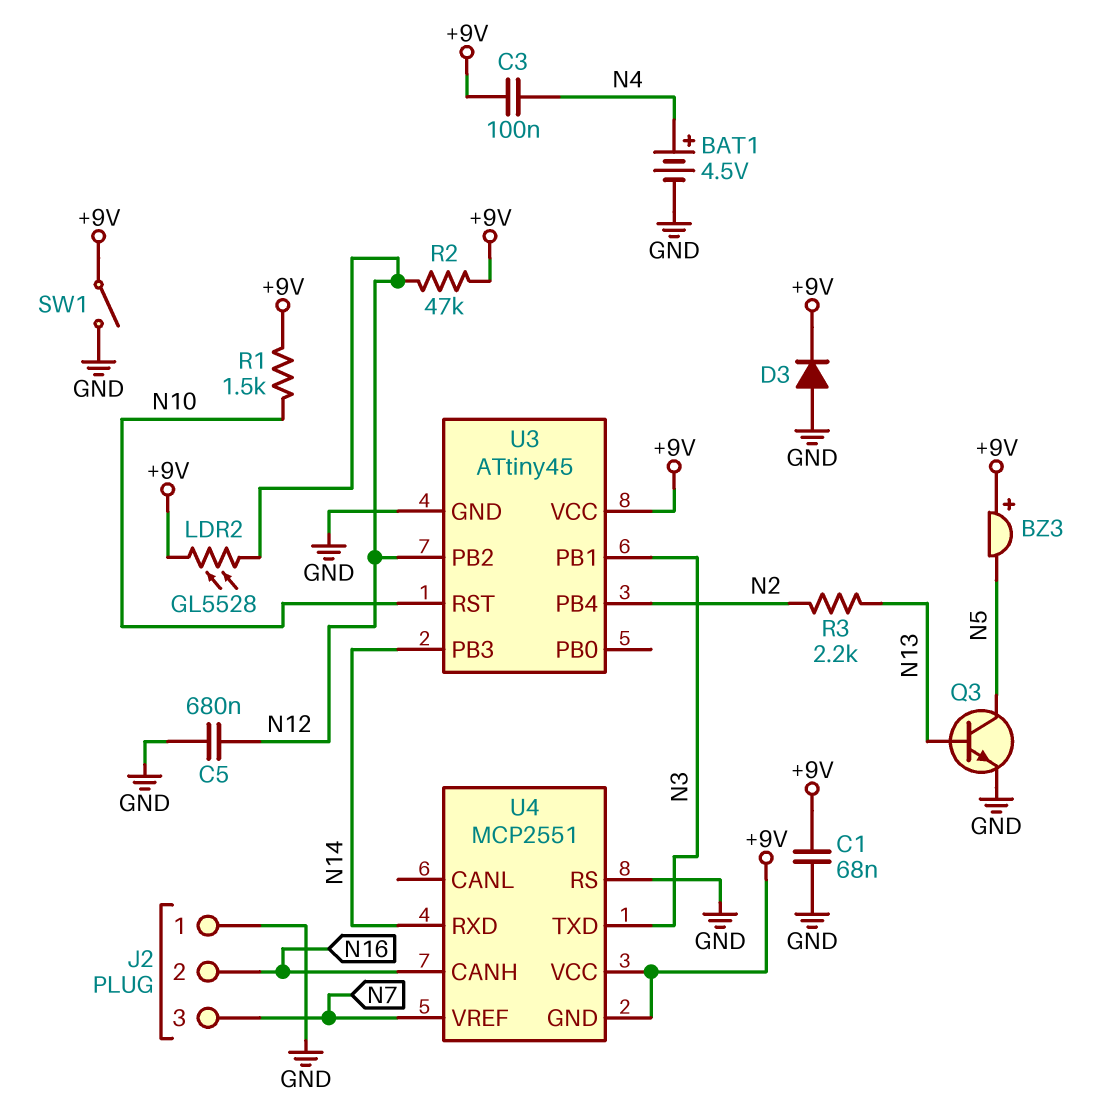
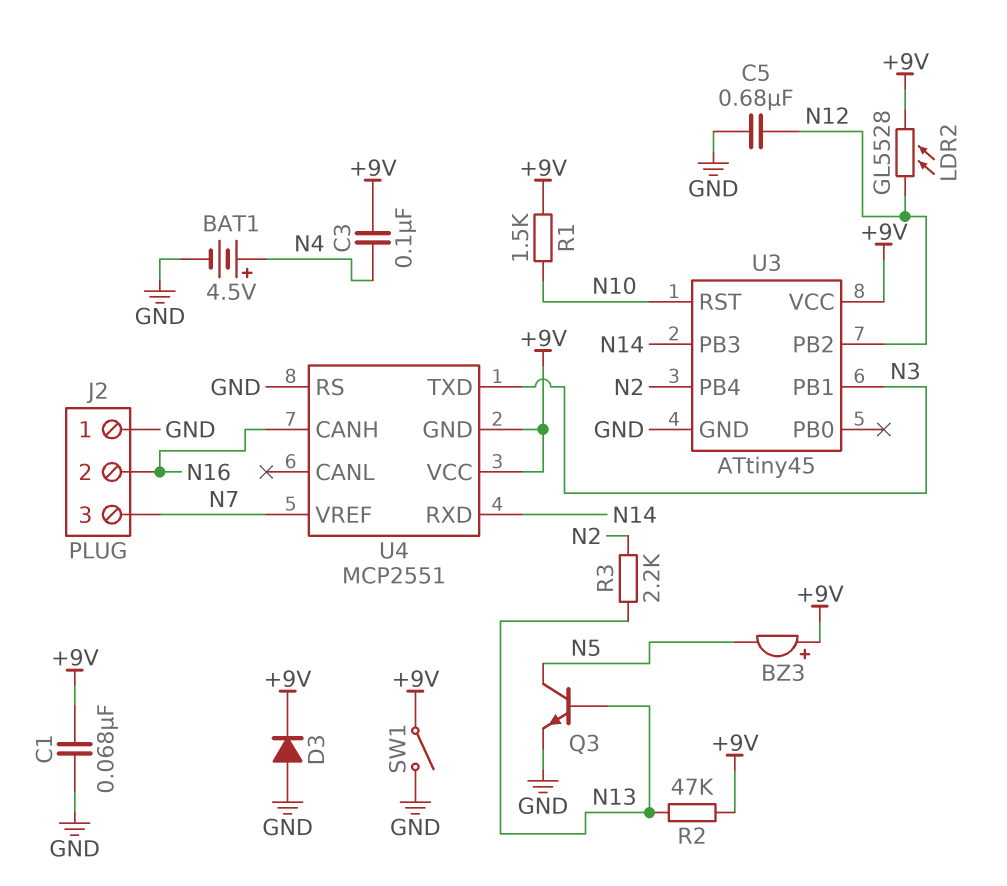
R2: 47k (+9V, N12) -> 47k (+9V, N13)

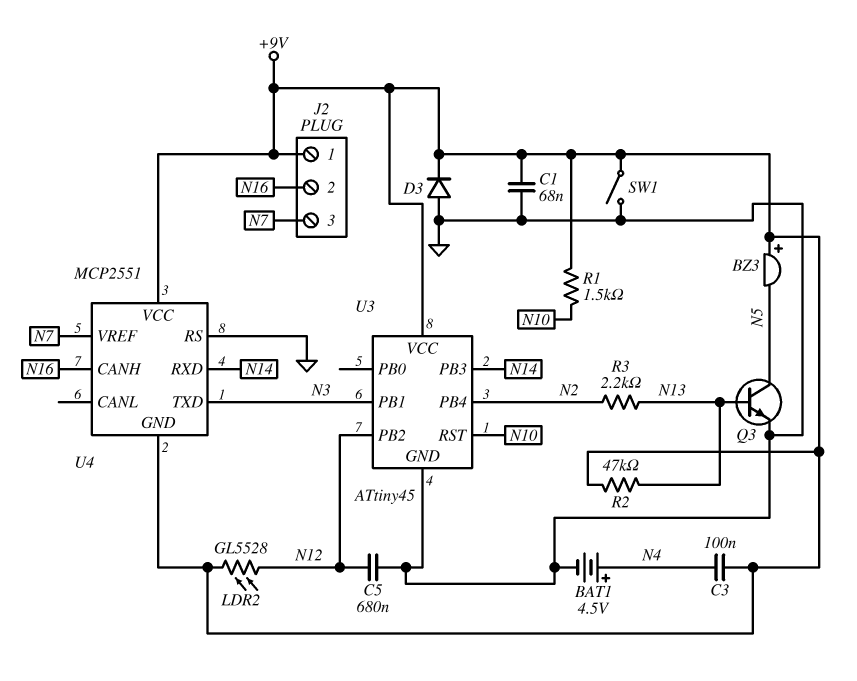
J2 pin 1: GND -> +9V

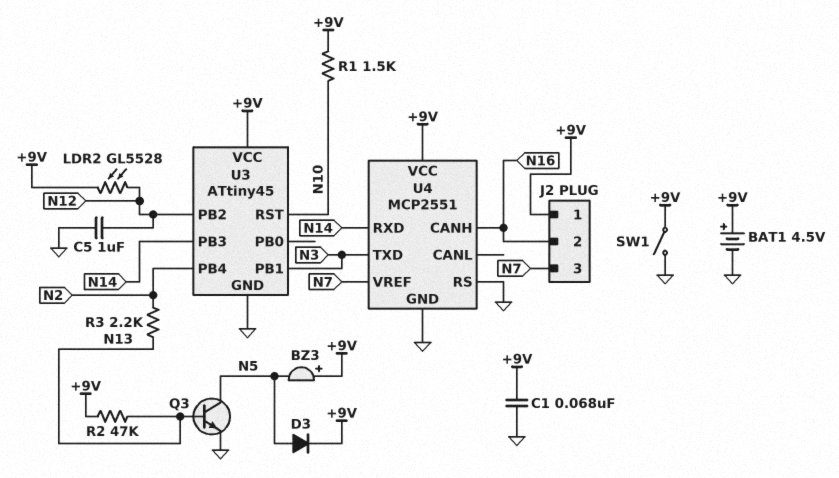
BAT1: 4.5V (plus N4, minus GND) -> 4.5V (plus +9V, minus GND)
C3: 100nF (+9V, N4) -> none
C5: 680nF (GND, N12) -> 1uF (GND, N12)
D3: diode (A GND, K +9V) -> diode (A N5, K +9V)
U4 pin GND: +9V -> GND

